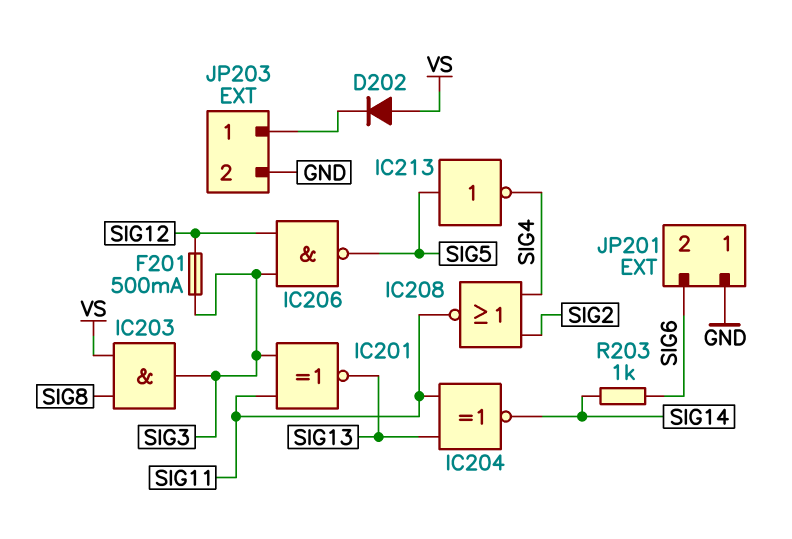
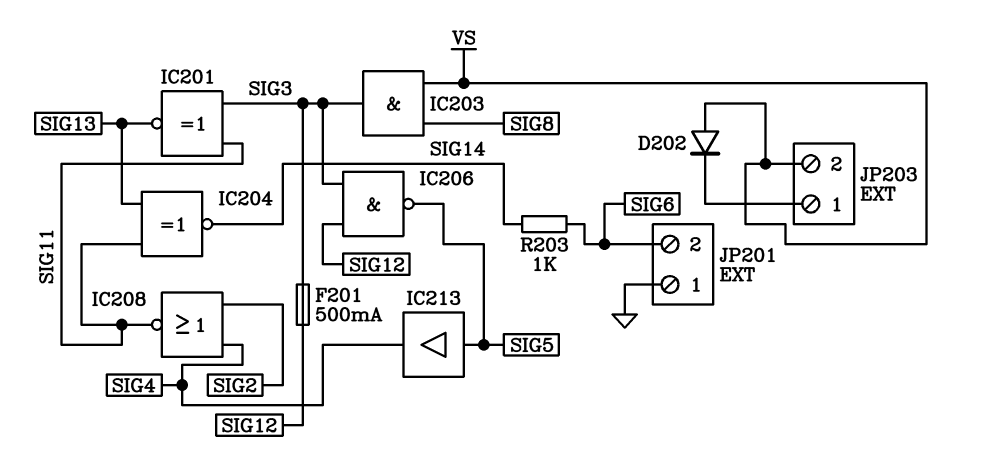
IC213: NOT (in SIG5, out SIG4) -> buffer (in SIG5, out SIG4)
JP203 pin 2: GND -> VS

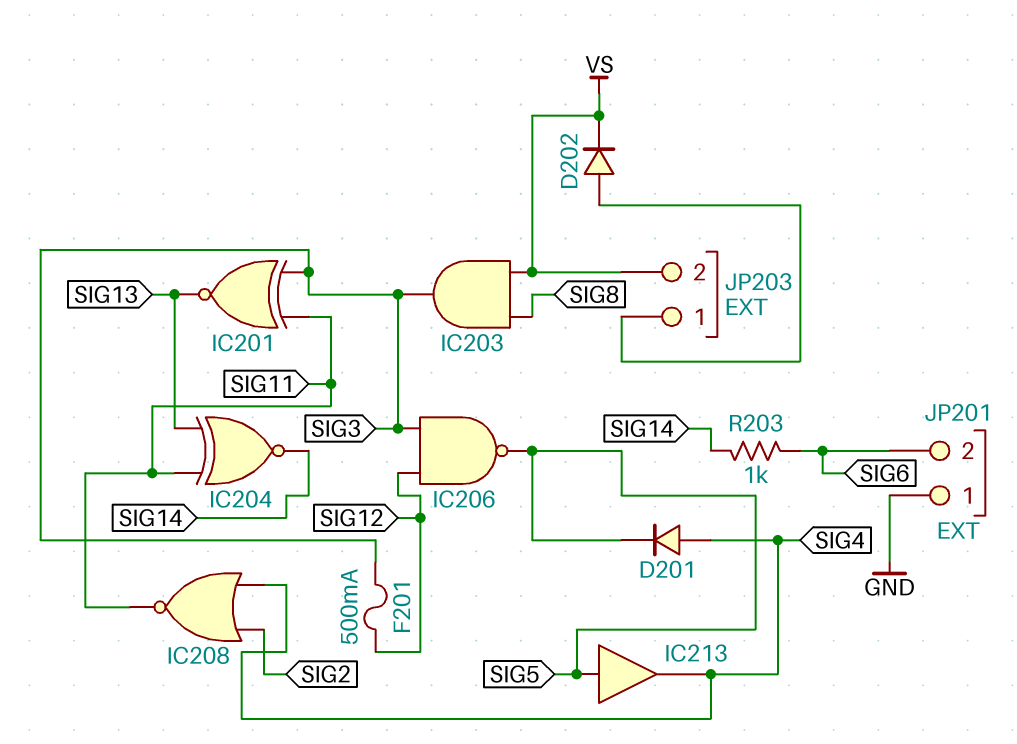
D201: none -> diode (A SIG4, K SIG5)
D202: diode (A VS, K JP203/1) -> diode (A JP203/1, K VS)

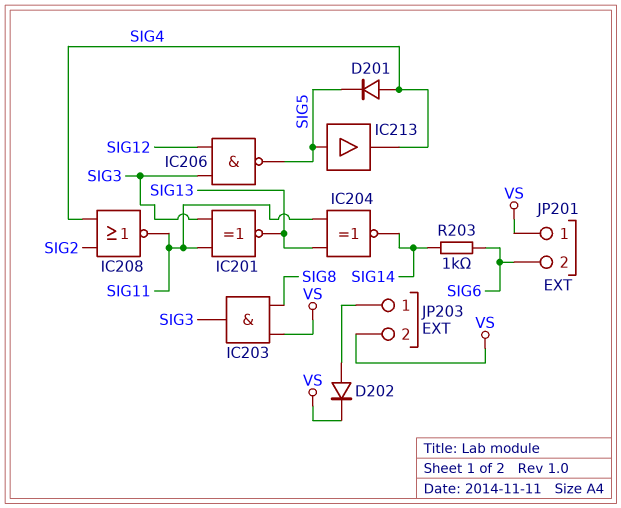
F201: 500mA (SIG3, SIG12) -> none
JP201 pin 1: GND -> VS

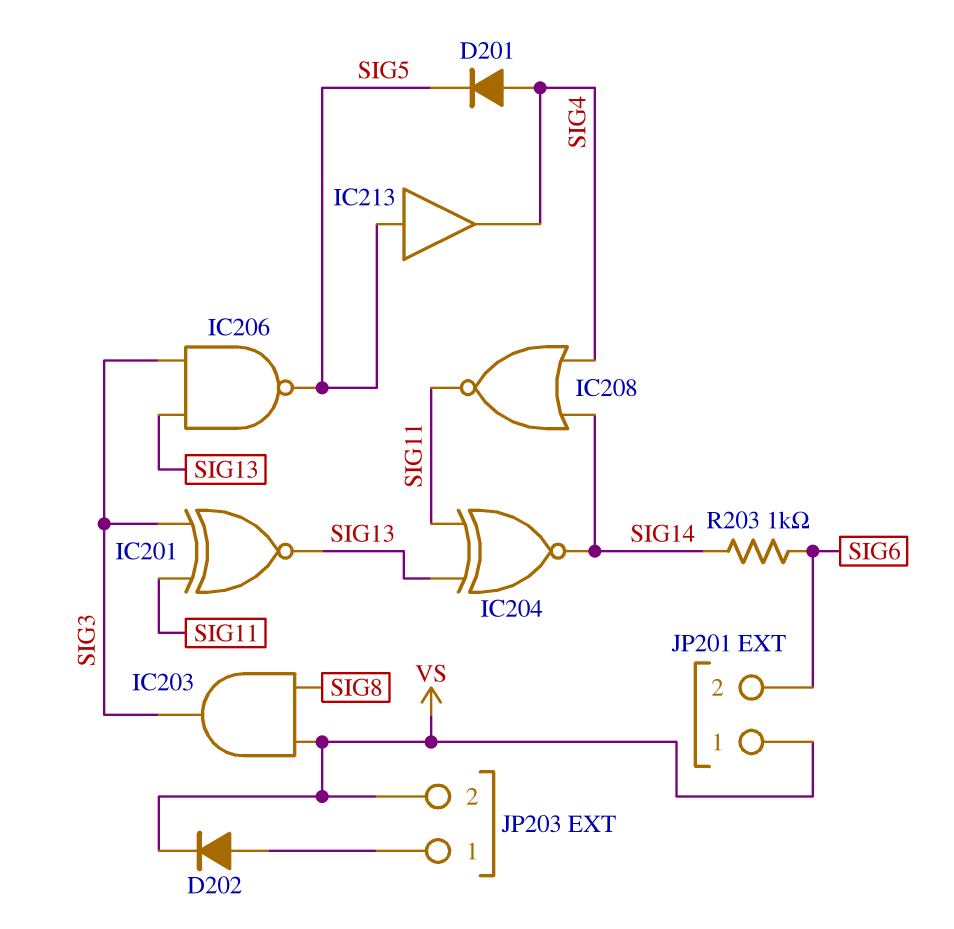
IC206: NAND (in SIG3, in SIG12, out SIG5) -> NAND (in SIG3, in SIG13, out SIG5)
IC208: NOR (in SIG2, in SIG4, out SIG11) -> NOR (in SIG4, in SIG14, out SIG11)

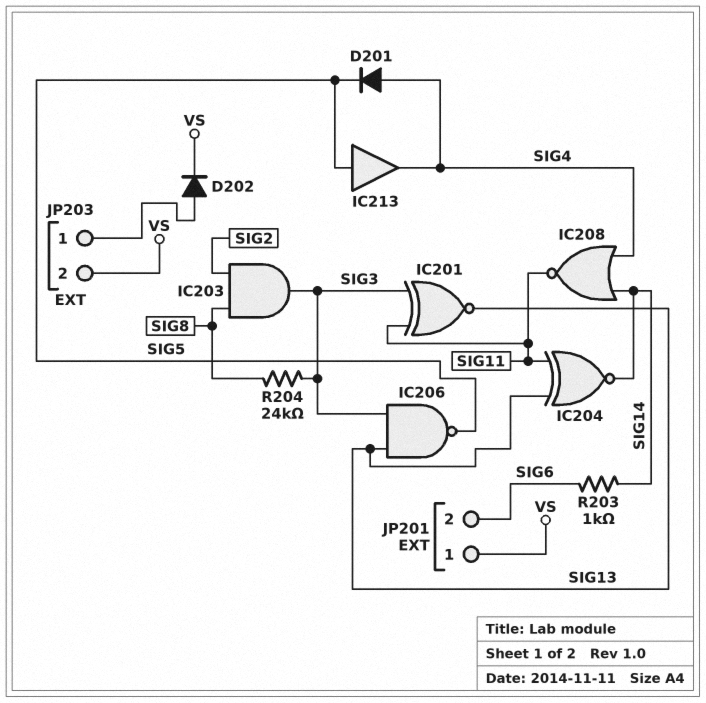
IC203: AND (in SIG8, in VS, out SIG3) -> AND (in SIG2, in SIG8, out SIG3)
R204: none -> 24k (SIG3, SIG8)

